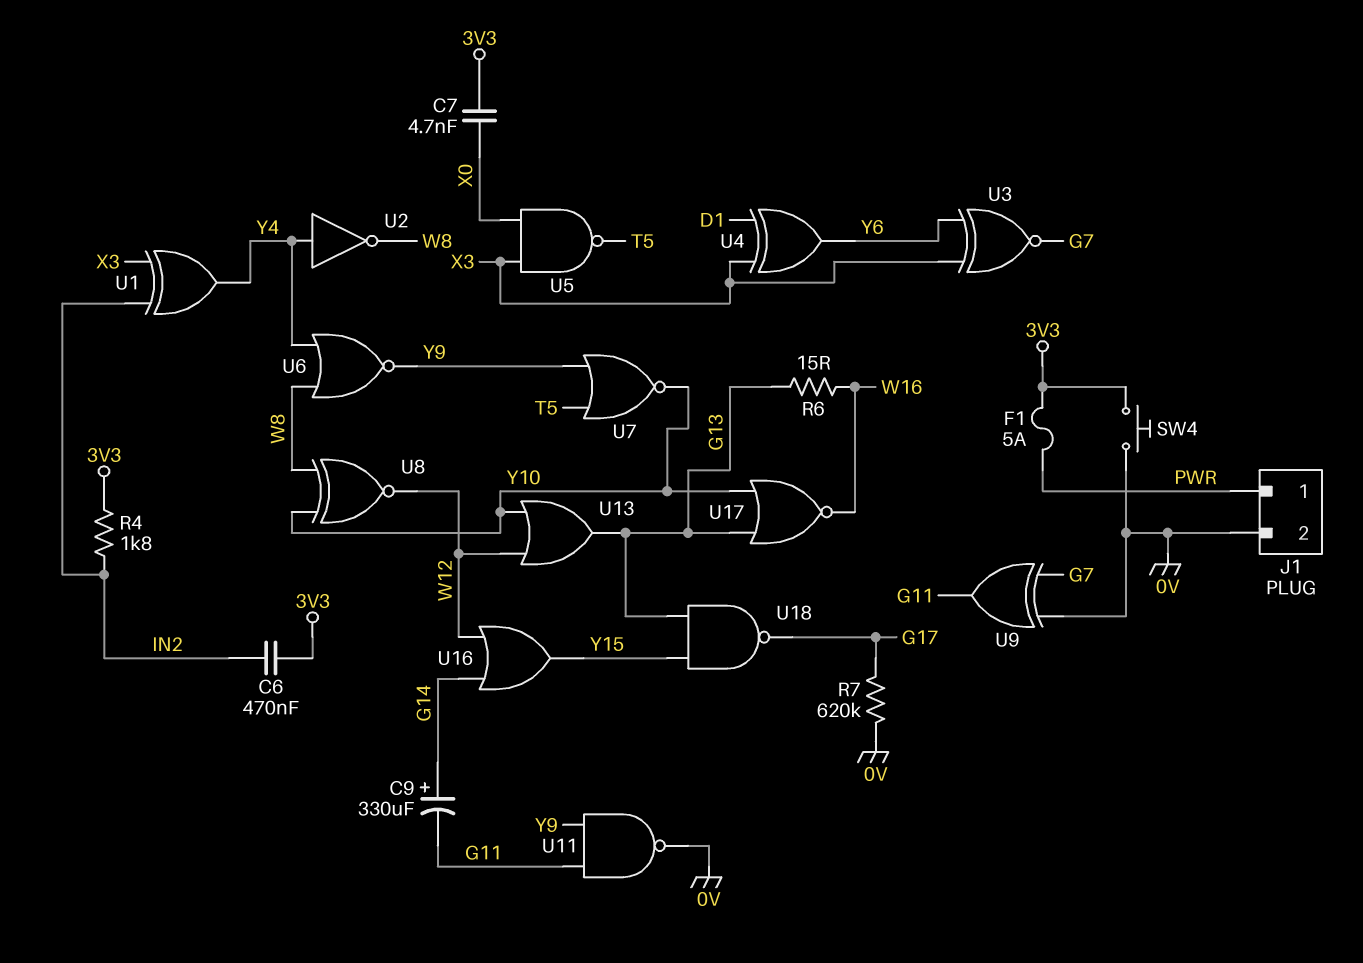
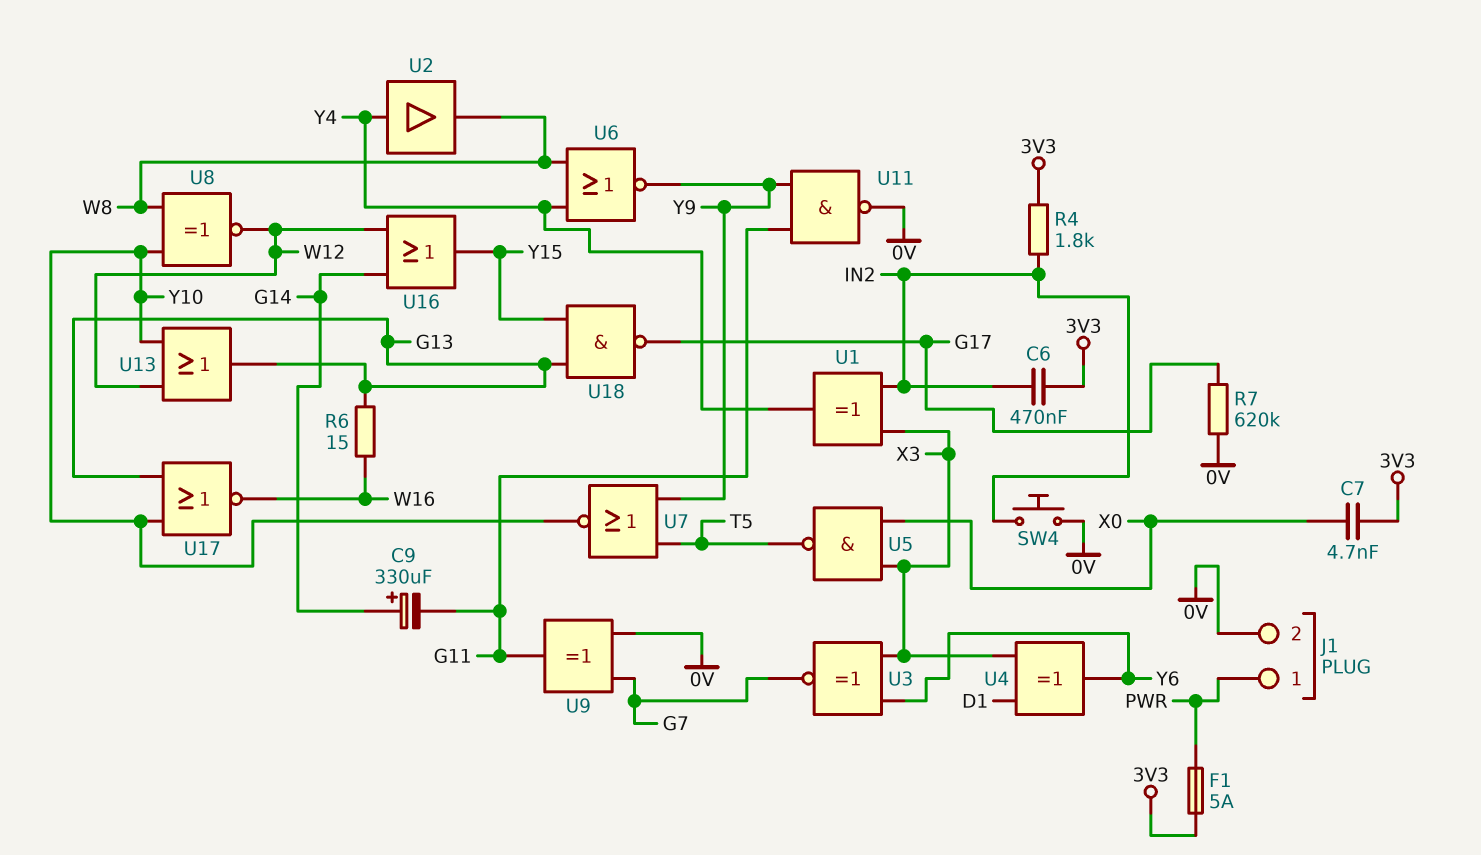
SW4: button (0V, 3V3) -> button (0V, IN2)
U2: NOT (in Y4, out W8) -> buffer (in Y4, out W8)

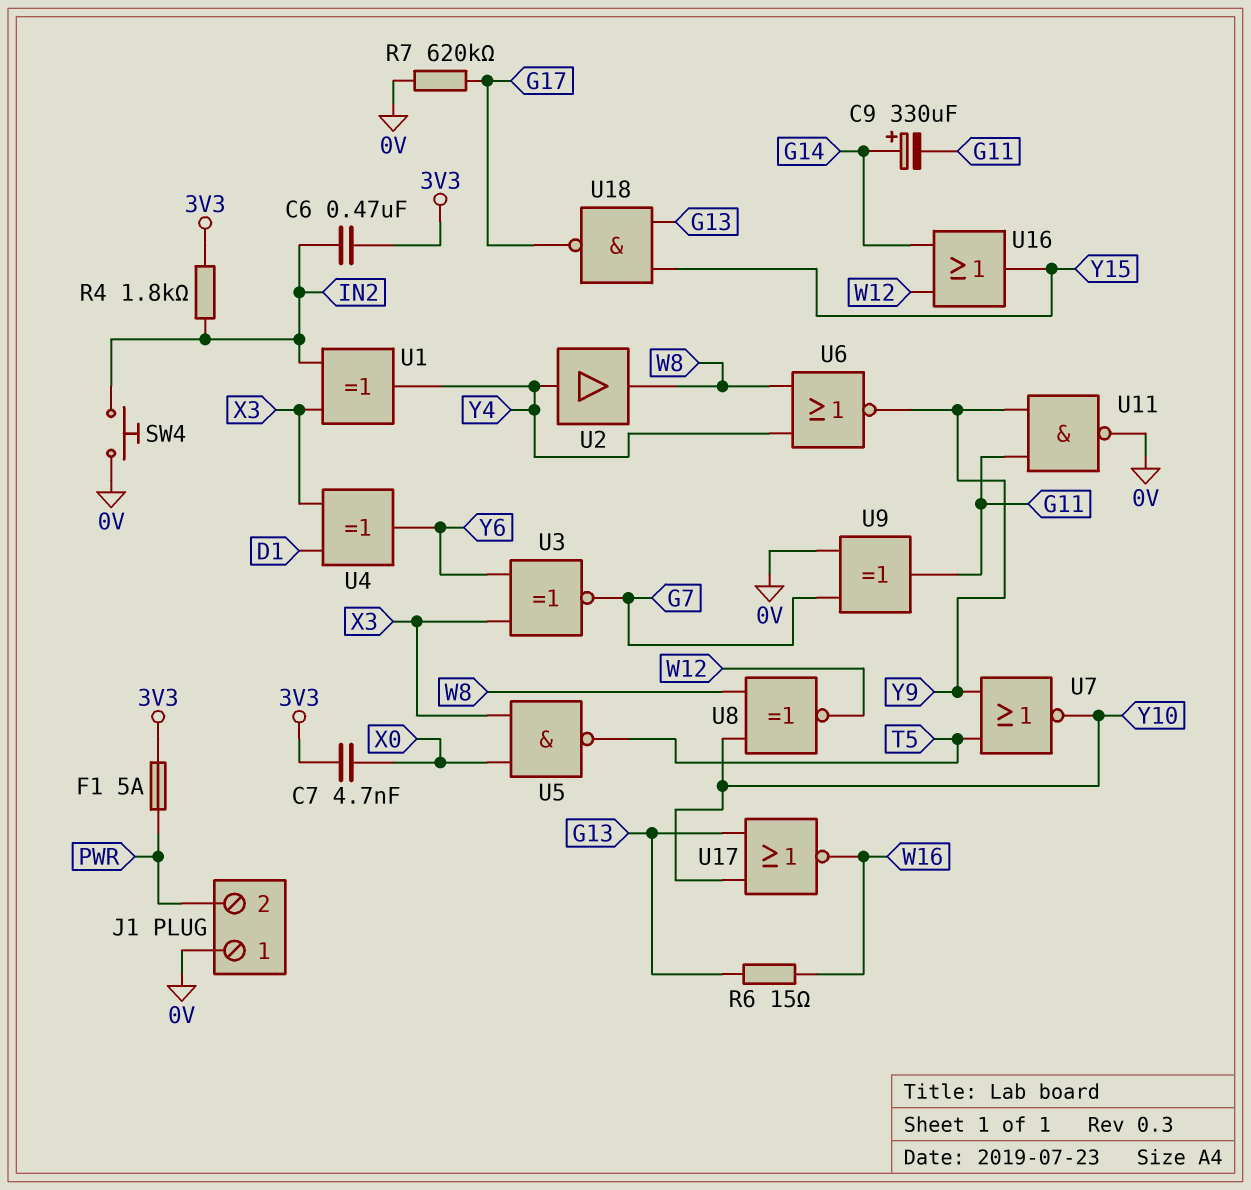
J1 pin 1: PWR -> 0V
J1 pin 2: 0V -> PWR
U13: OR (in W12, in Y10, out G13) -> none

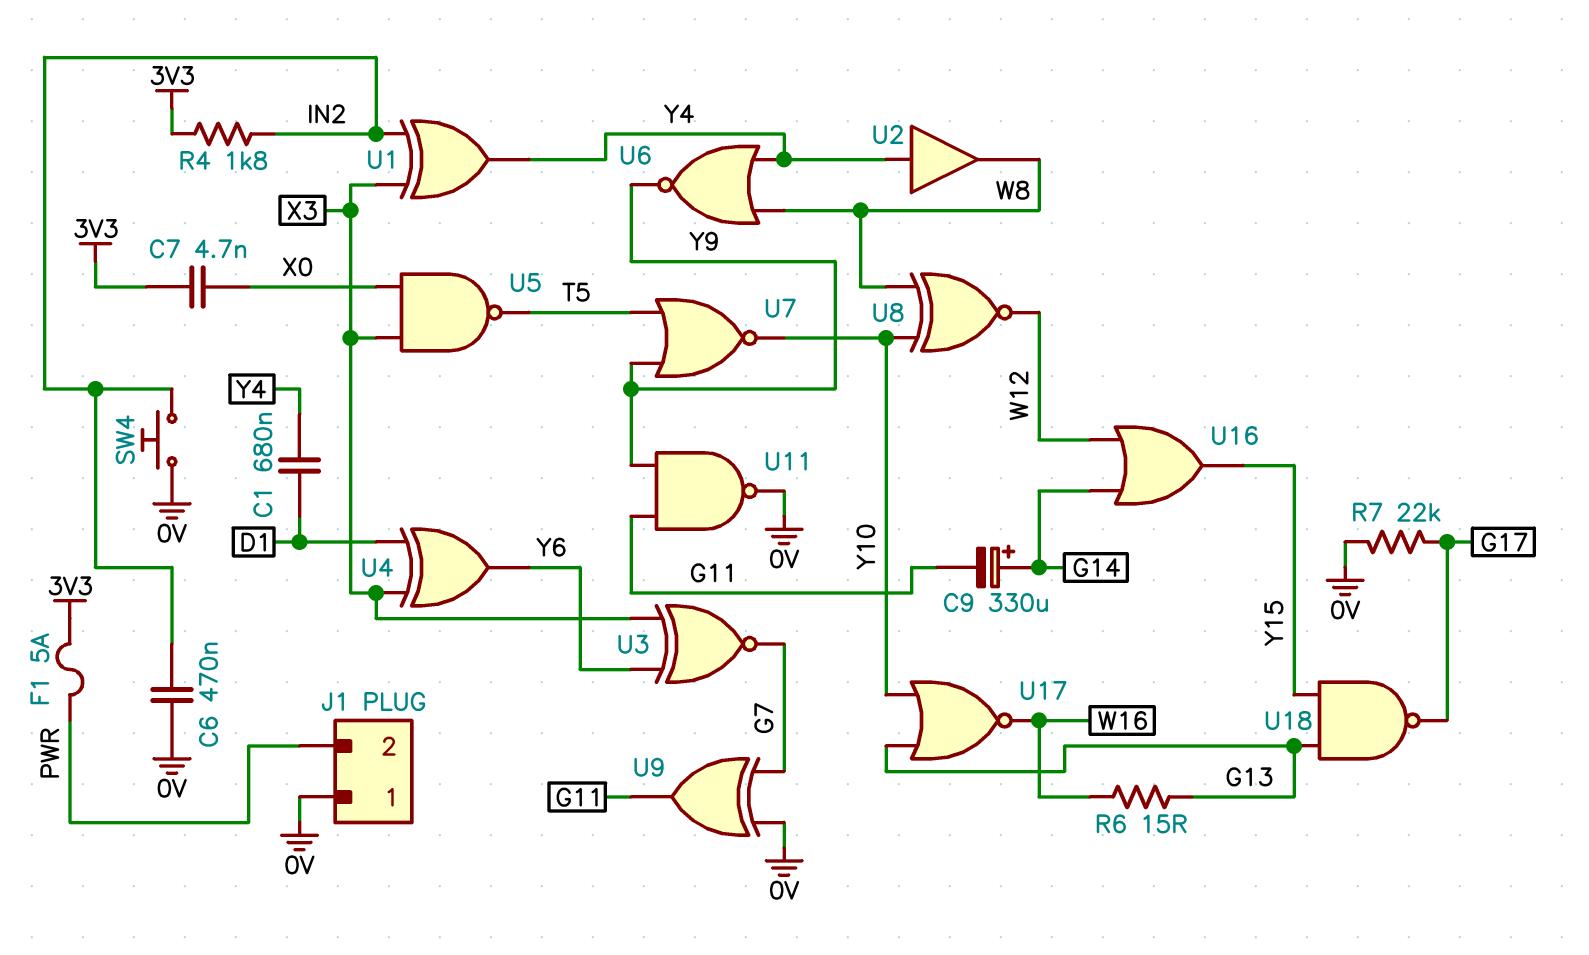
C1: none -> 680nF (D1, Y4)
C6: 470nF (3V3, IN2) -> 470nF (0V, IN2)
R7: 620k (0V, G17) -> 22k (0V, G17)

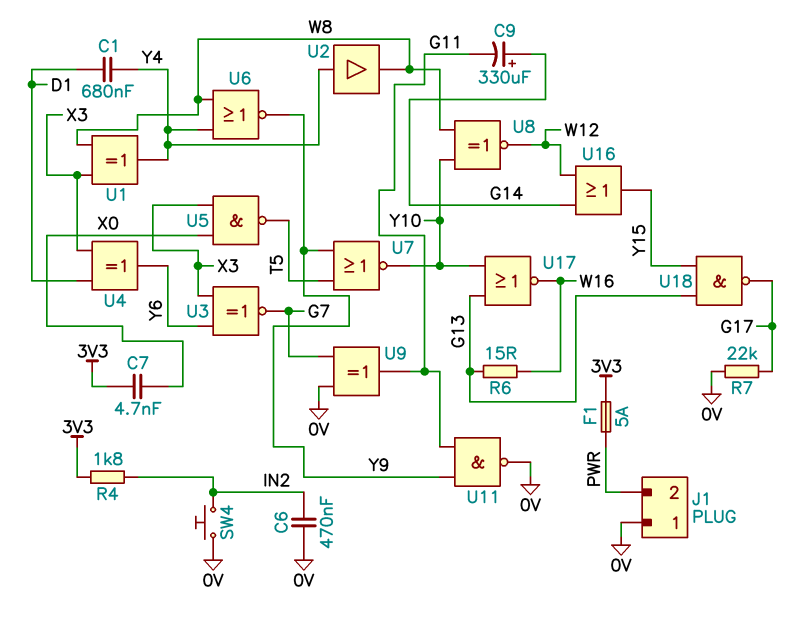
U1: XOR (in IN2, in X3, out Y4) -> XOR (in W8, in X3, out Y4)

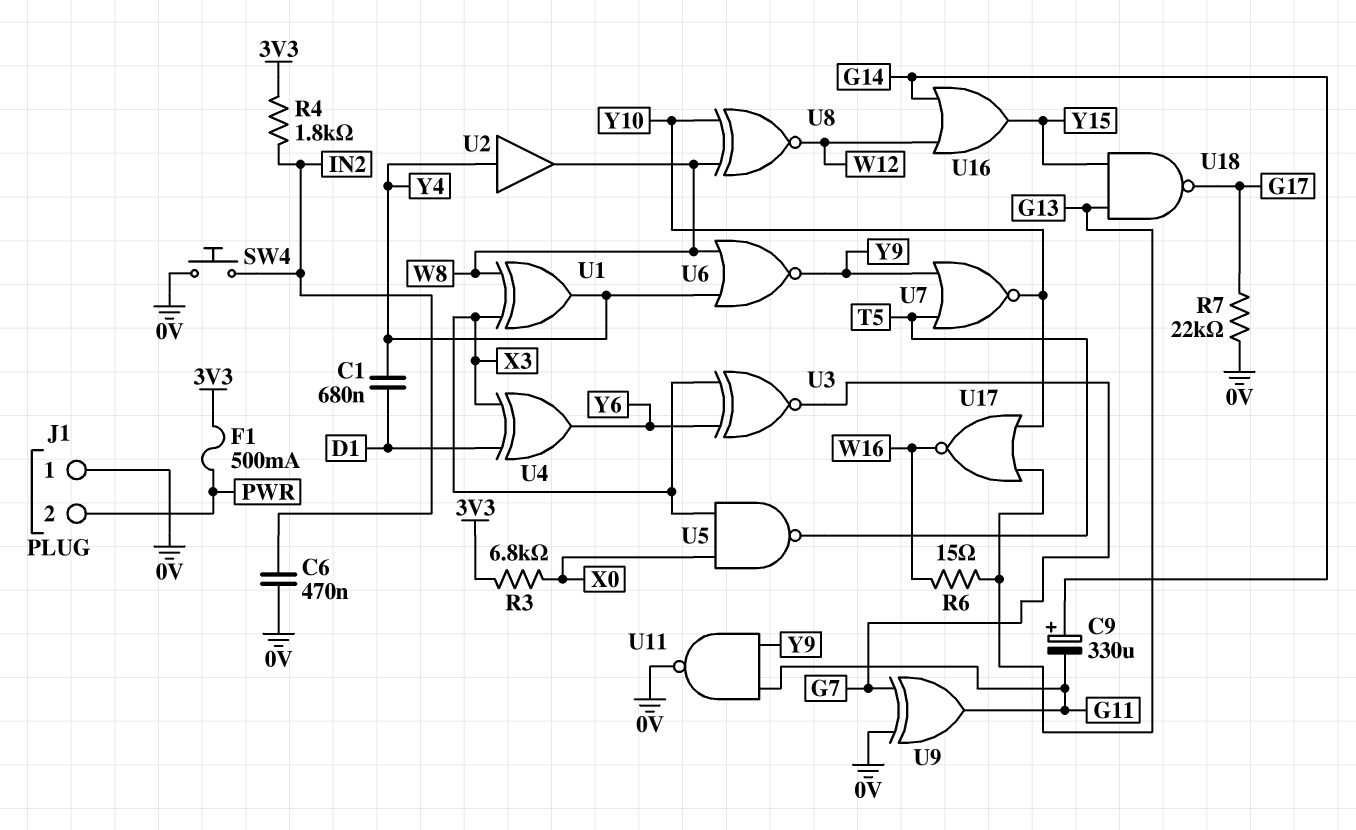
C7: 4.7nF (3V3, X0) -> none
F1: 5A (3V3, PWR) -> 500mA (3V3, PWR)
R3: none -> 6.8k (3V3, X0)

